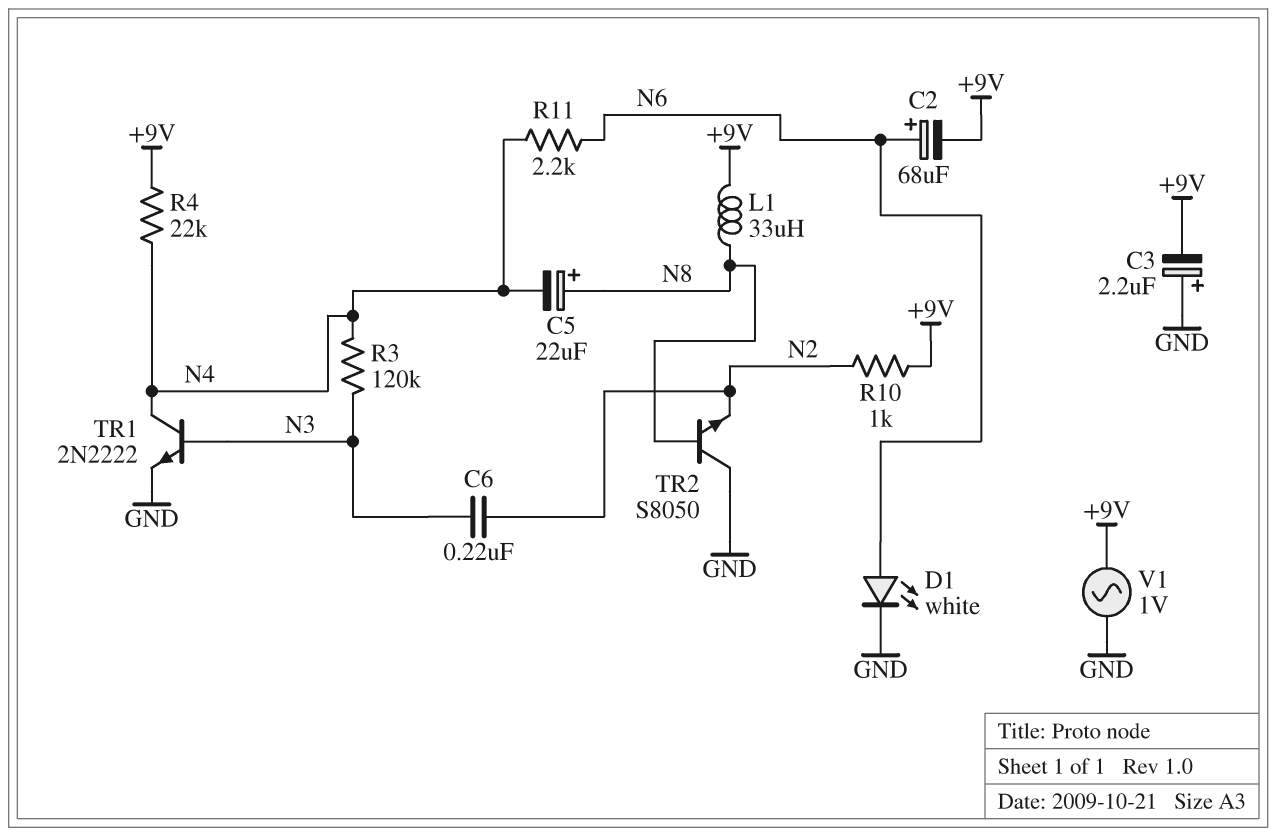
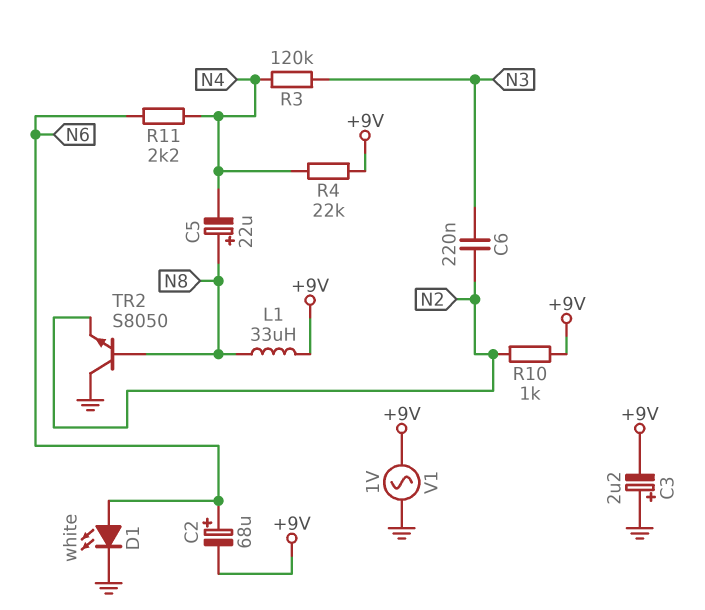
TR1: NPN 2N2222 (B N3, C N4, E GND) -> none

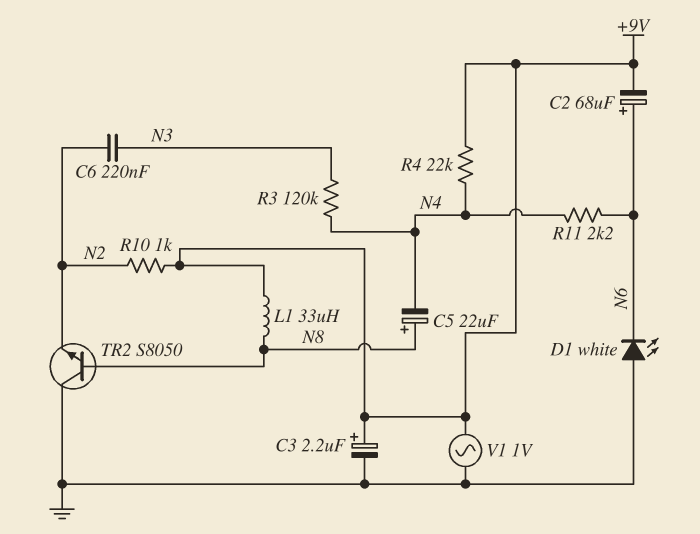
C3: 2.2uF (plus GND, minus +9V) -> 2.2uF (plus +9V, minus GND)
D1: LED white (A N6, K GND) -> LED white (A GND, K N6)

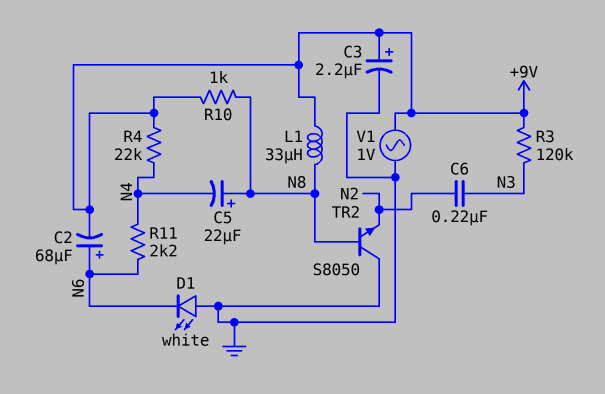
R3: 120k (N3, N4) -> 120k (+9V, N3)
R10: 1k (+9V, N2) -> 1k (+9V, N8)

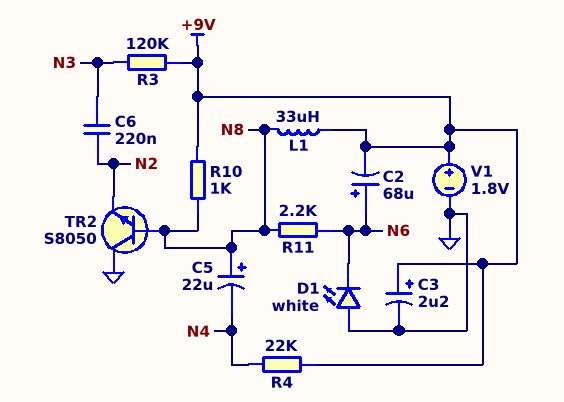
R11: 2.2k (N4, N6) -> 2.2k (N6, N8)
V1: AC 1V (+9V, GND) -> 1.8V (plus +9V, minus GND)

